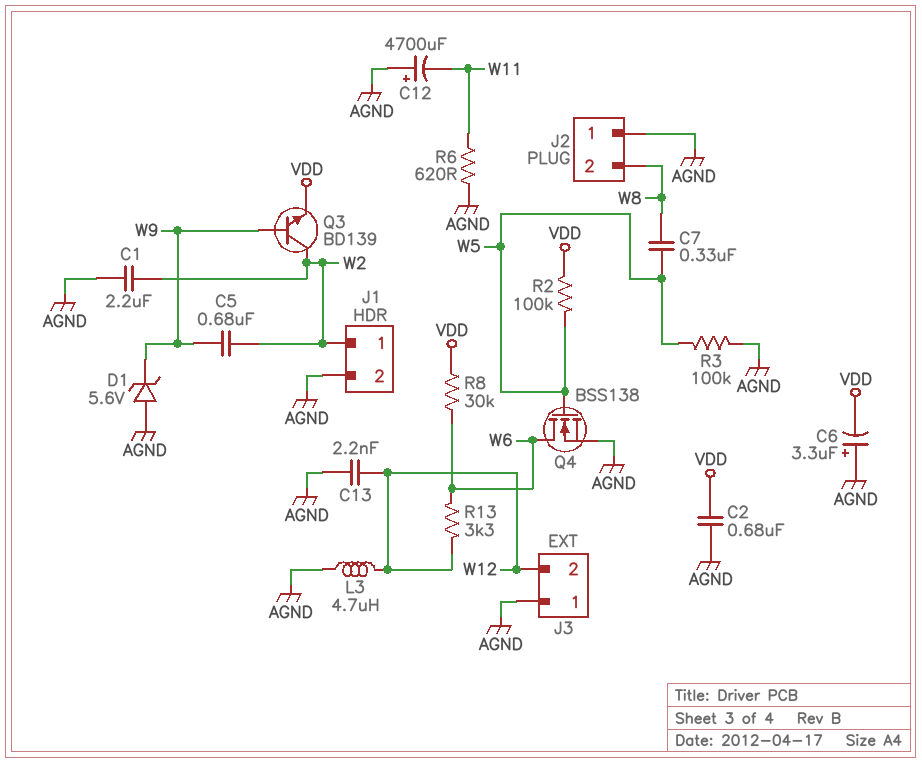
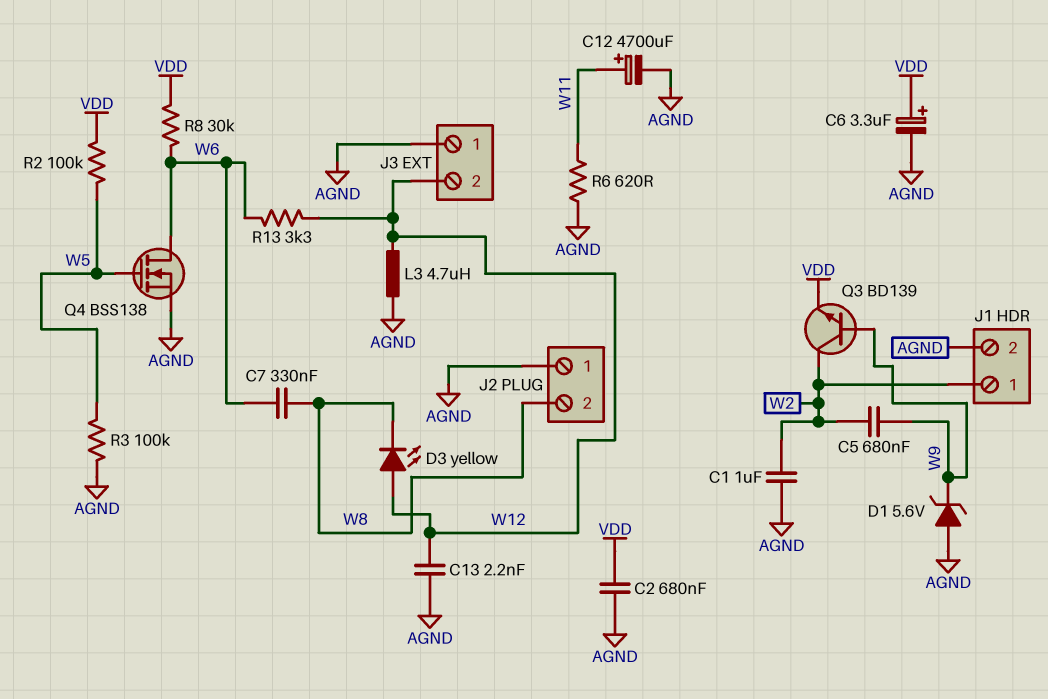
C1: 2.2uF (AGND, W2) -> 1uF (AGND, W2)
C6: 3.3uF (plus AGND, minus VDD) -> 3.3uF (plus VDD, minus AGND)
C7: 330nF (W5, W8) -> 330nF (W6, W8)
C12: 4700uF (plus AGND, minus W11) -> 4700uF (plus W11, minus AGND)
D3: none -> LED yellow (A W12, K W8)

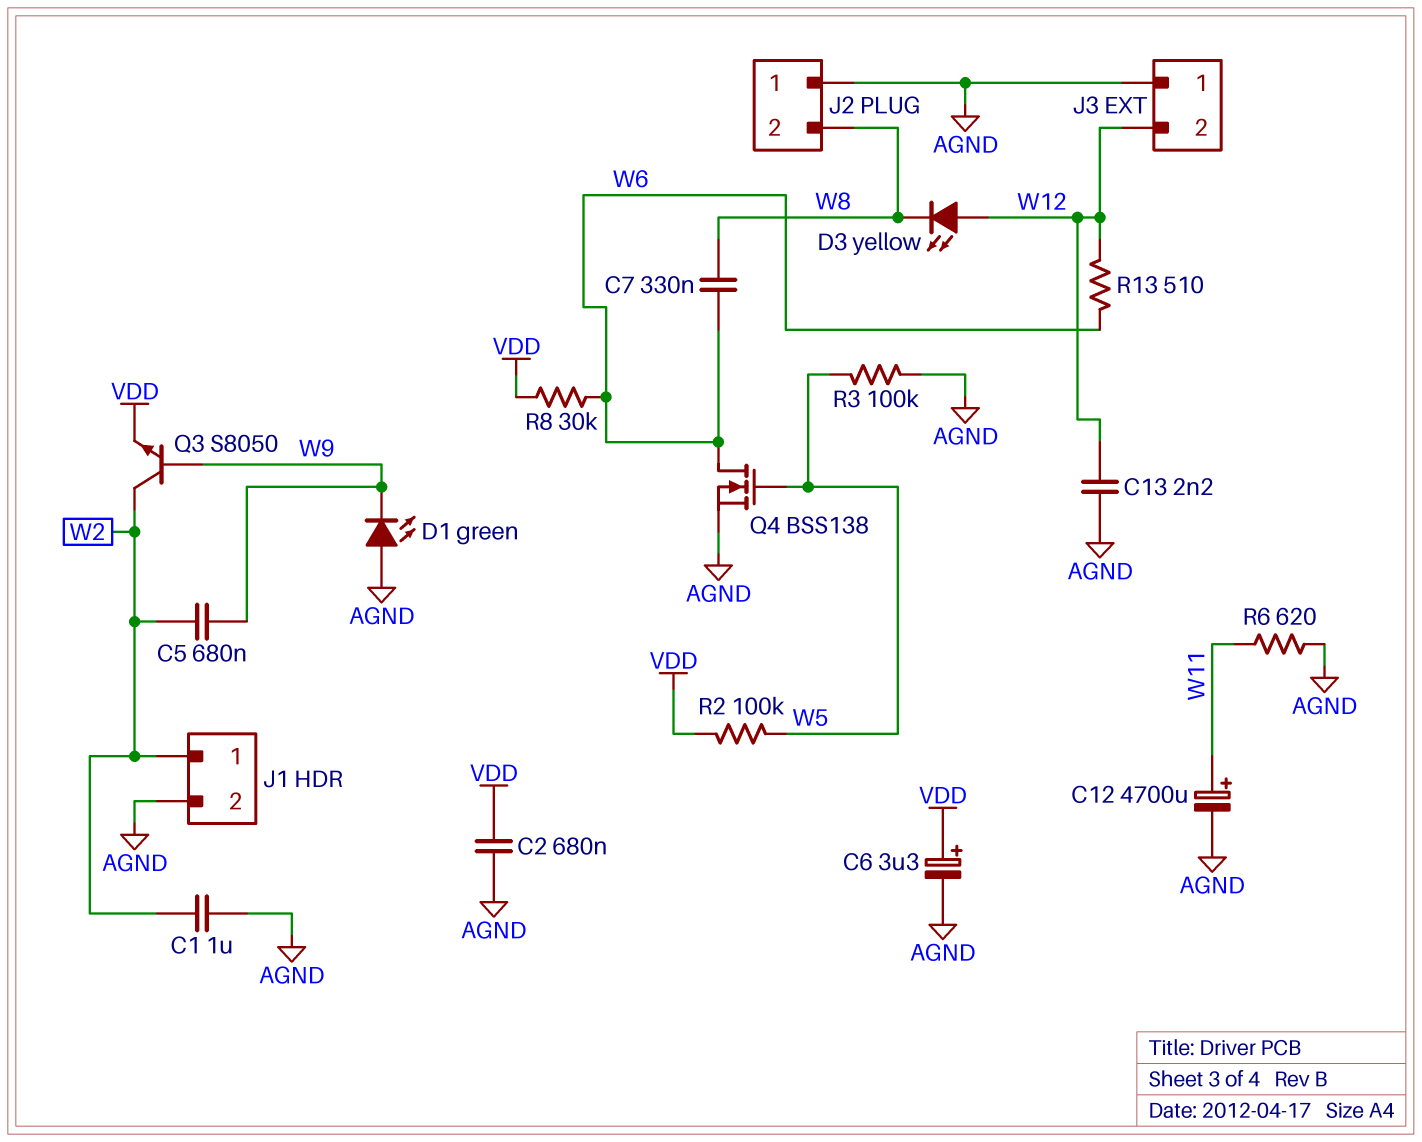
D1: zener 5.6V (A AGND, K W9) -> LED green (A AGND, K W9)
L3: 4.7uH (AGND, W12) -> none
Q3: NPN BD139 (B W9, C W2, E VDD) -> NPN S8050 (B W9, C W2, E VDD)
R13: 3.3k (W6, W12) -> 510 (W6, W12)

